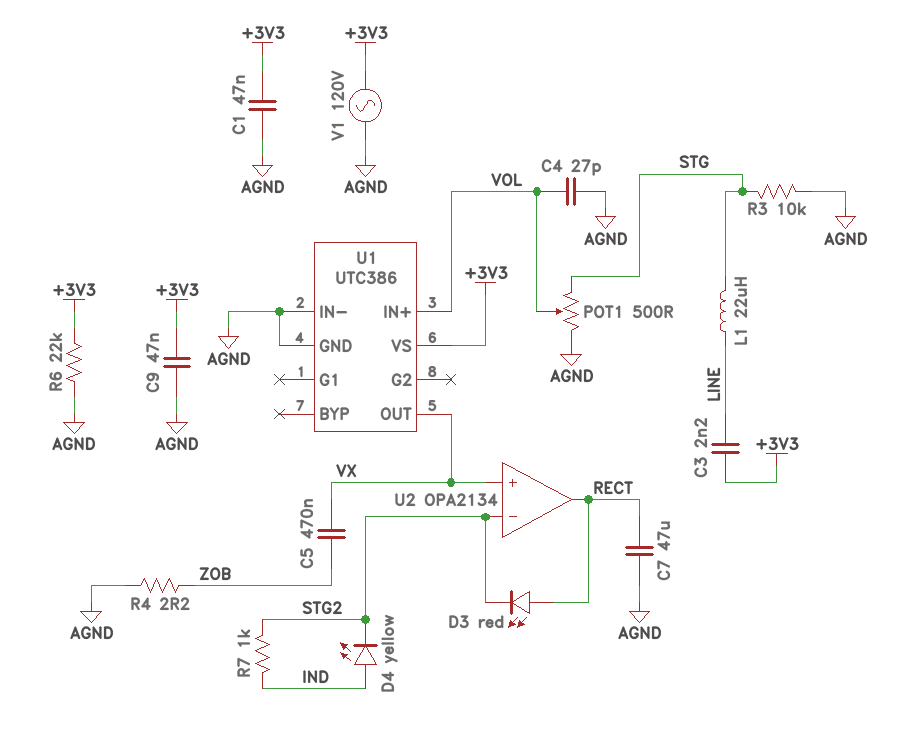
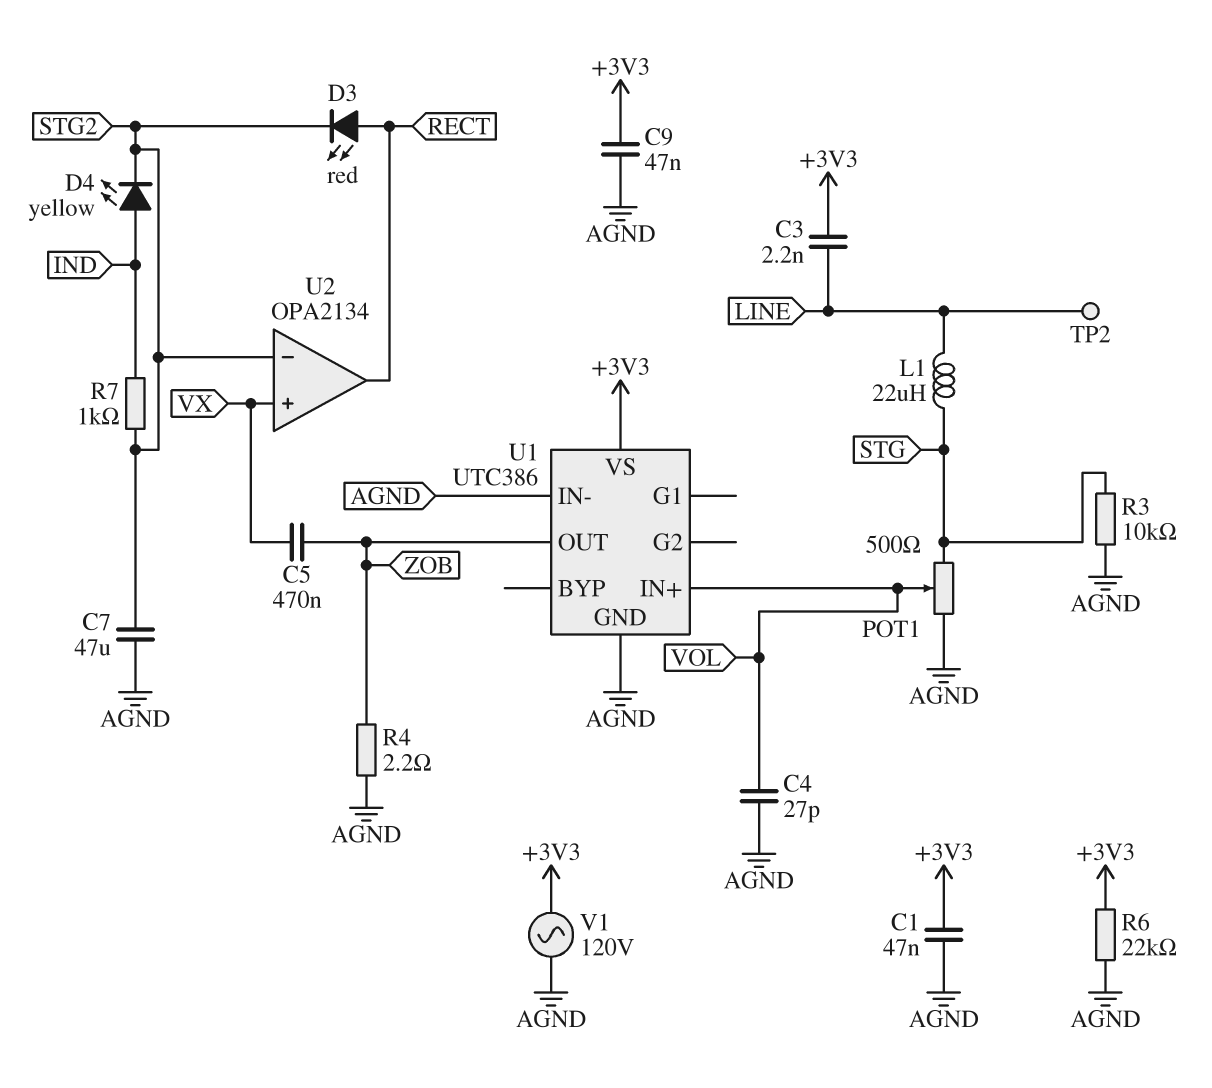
C7: 47uF (AGND, RECT) -> 47uF (AGND, STG2)
TP2: none -> test point (LINE)
U1 pin OUT: VX -> ZOB

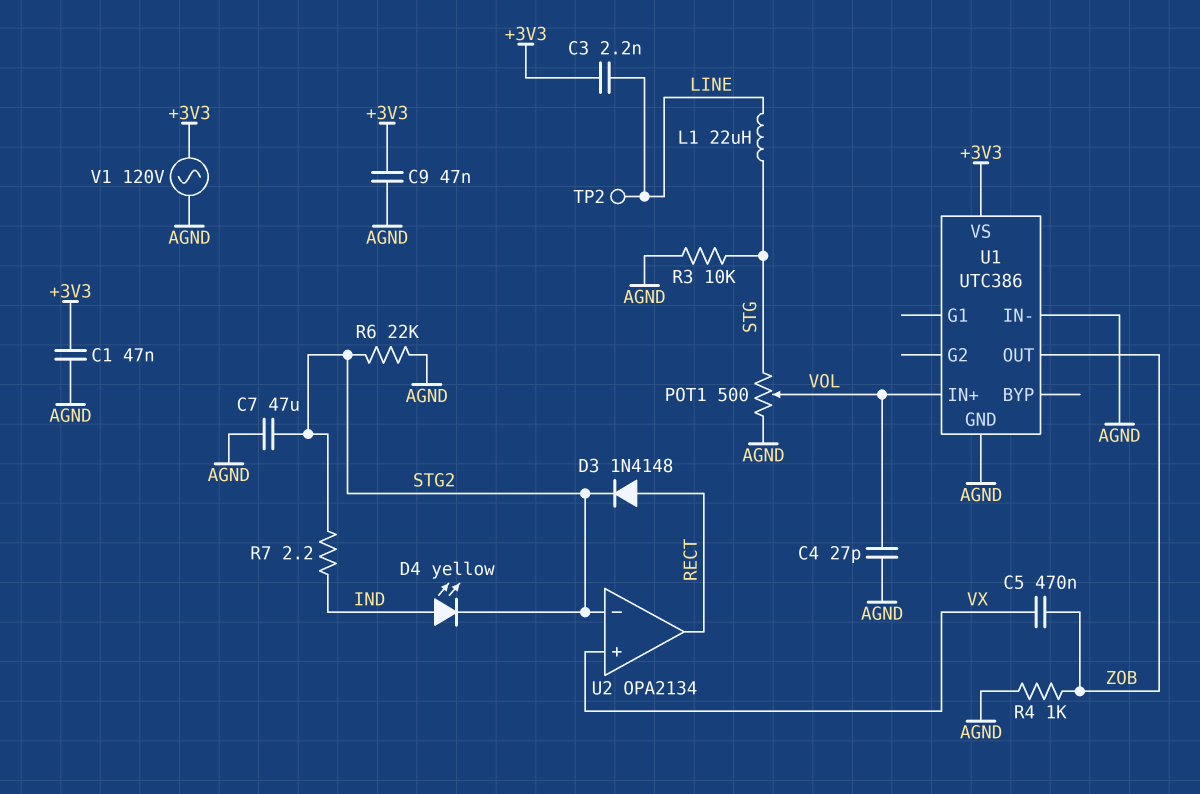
D3: LED red (A RECT, K STG2) -> diode 1N4148 (A RECT, K STG2)
R4: 2.2 (AGND, ZOB) -> 1k (AGND, ZOB)
R6: 22k (+3V3, AGND) -> 22k (AGND, STG2)
R7: 1k (IND, STG2) -> 2.2 (IND, STG2)

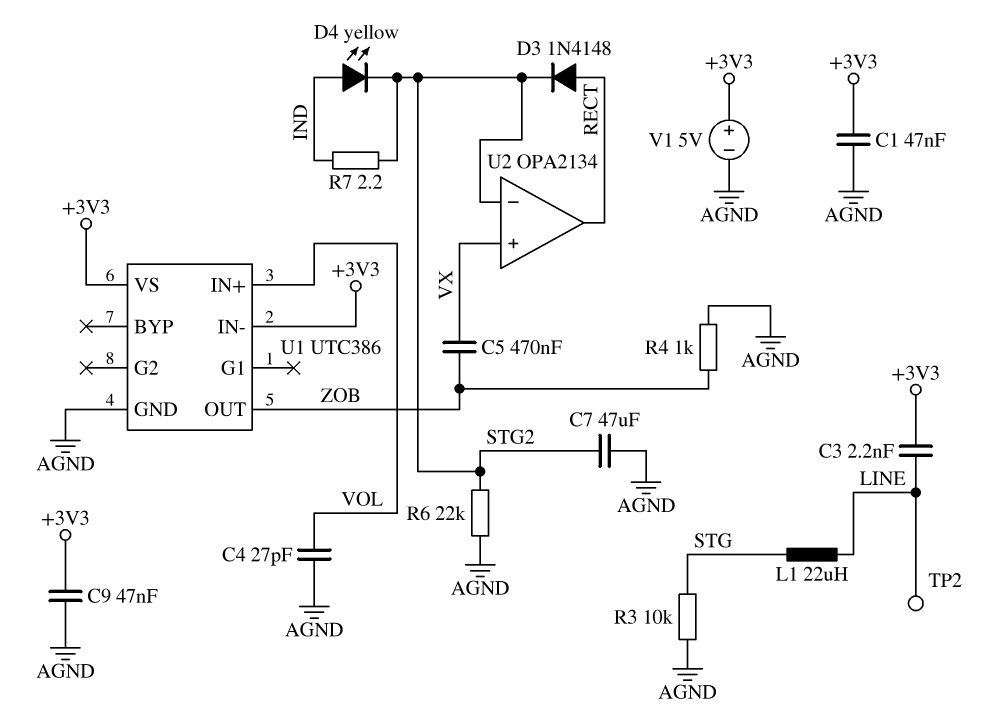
POT1: 500 (AGND, STG, wiper VOL) -> none
U1 pin IN-: AGND -> +3V3
V1: AC 120V (+3V3, AGND) -> 5V (plus +3V3, minus AGND)

